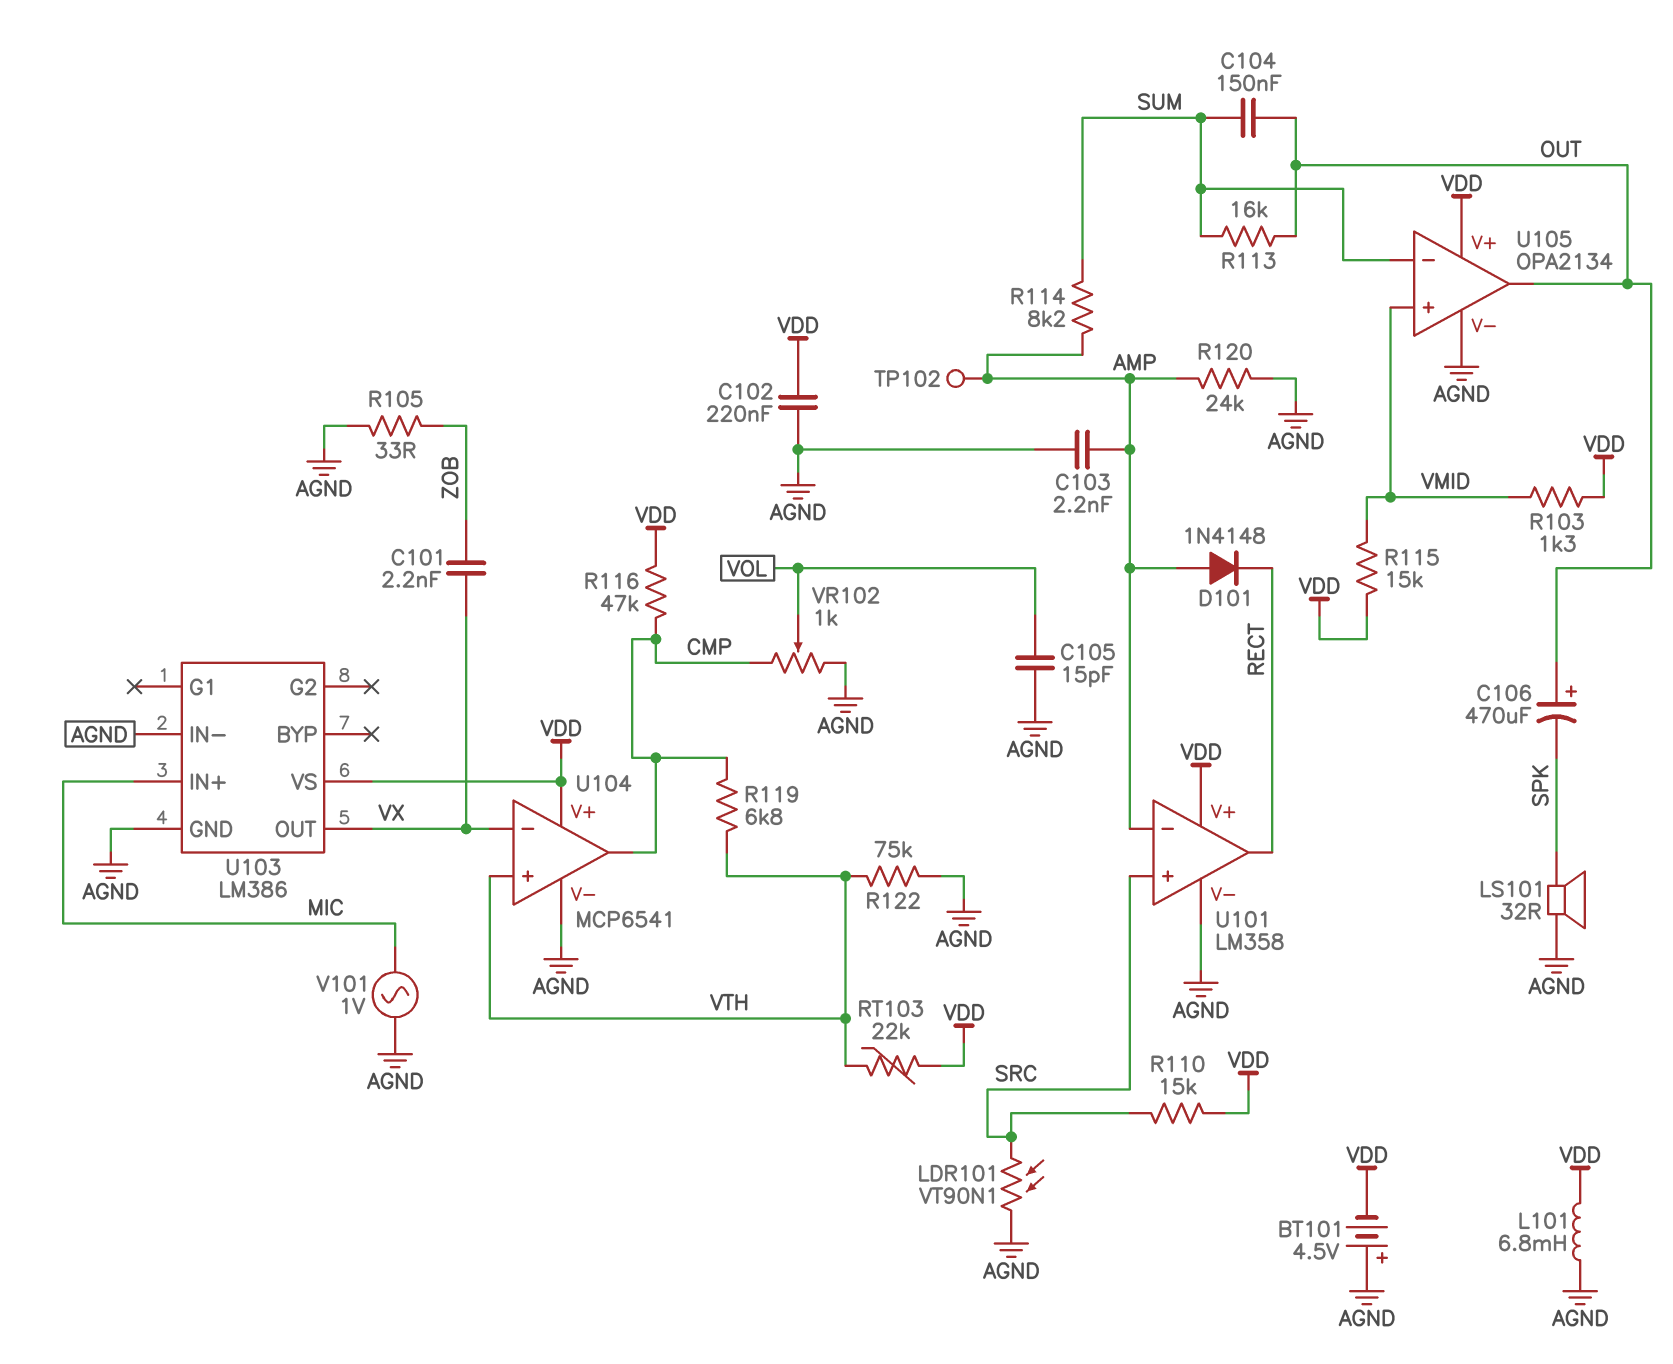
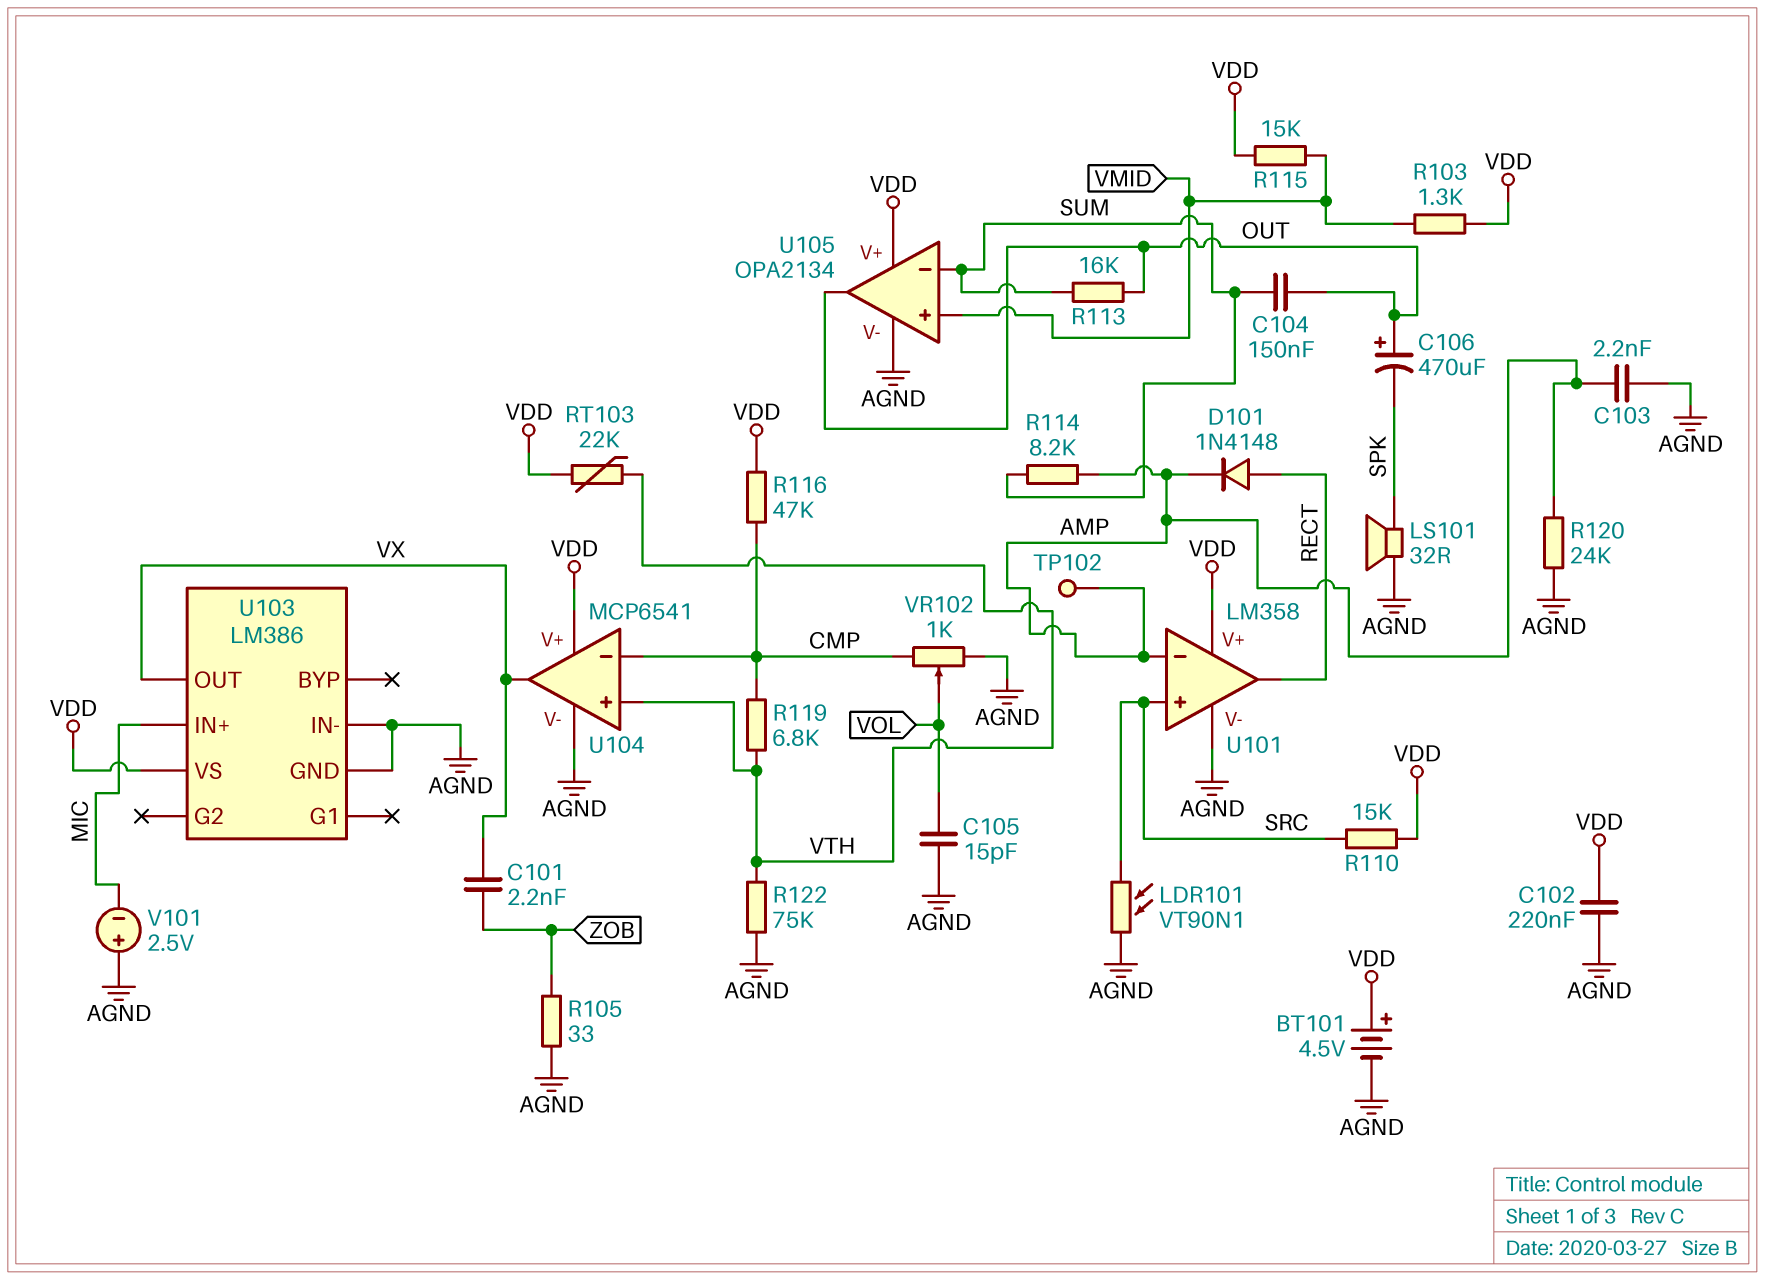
BT101: 4.5V (plus AGND, minus VDD) -> 4.5V (plus VDD, minus AGND)
D101: diode 1N4148 (A AMP, K RECT) -> diode 1N4148 (A RECT, K AMP)
L101: 6.8mH (AGND, VDD) -> none
U104 pin in-: VX -> CMP
U104 pin out: CMP -> VX
V101: AC 1V (AGND, MIC) -> 2.5V (plus AGND, minus MIC)

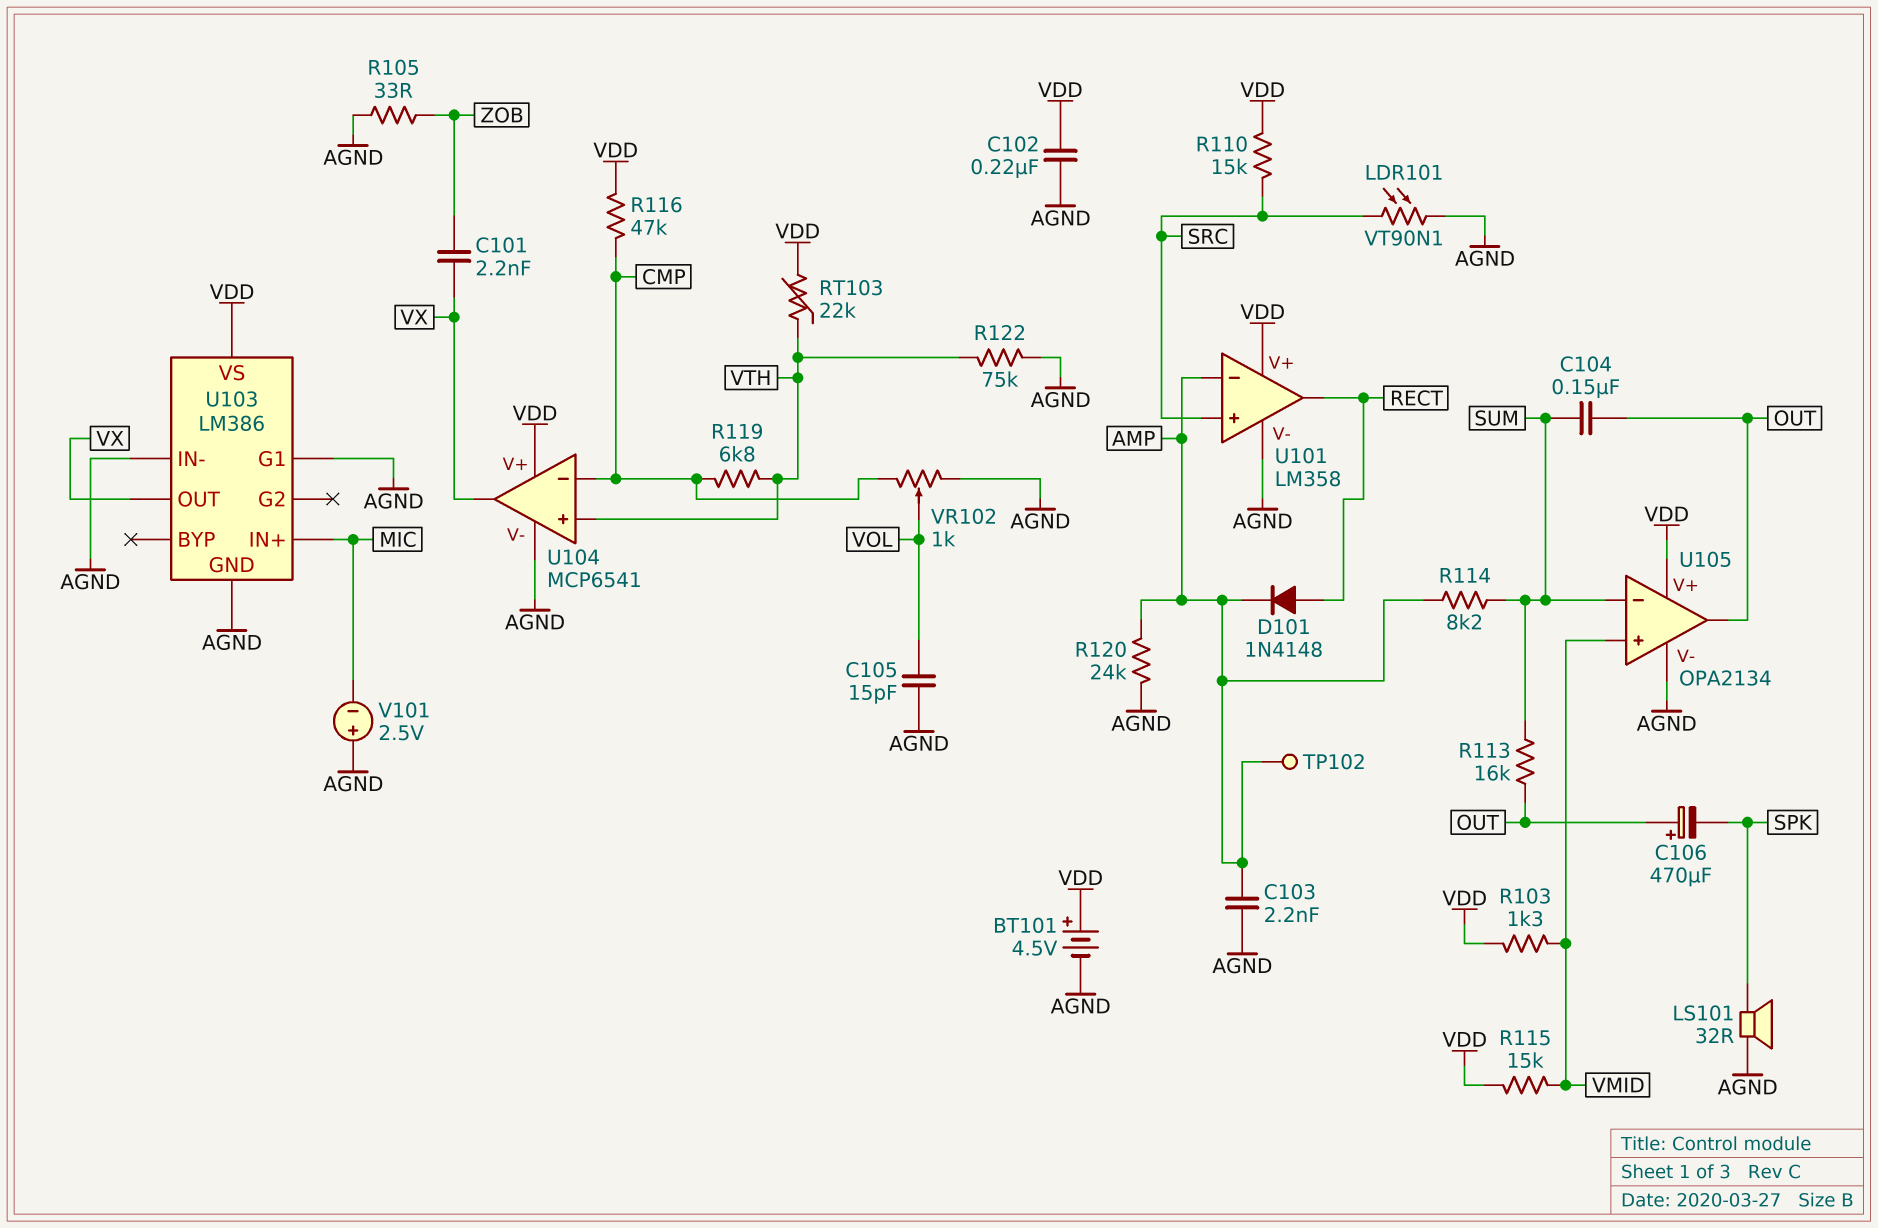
U103 pin G1: none -> AGND

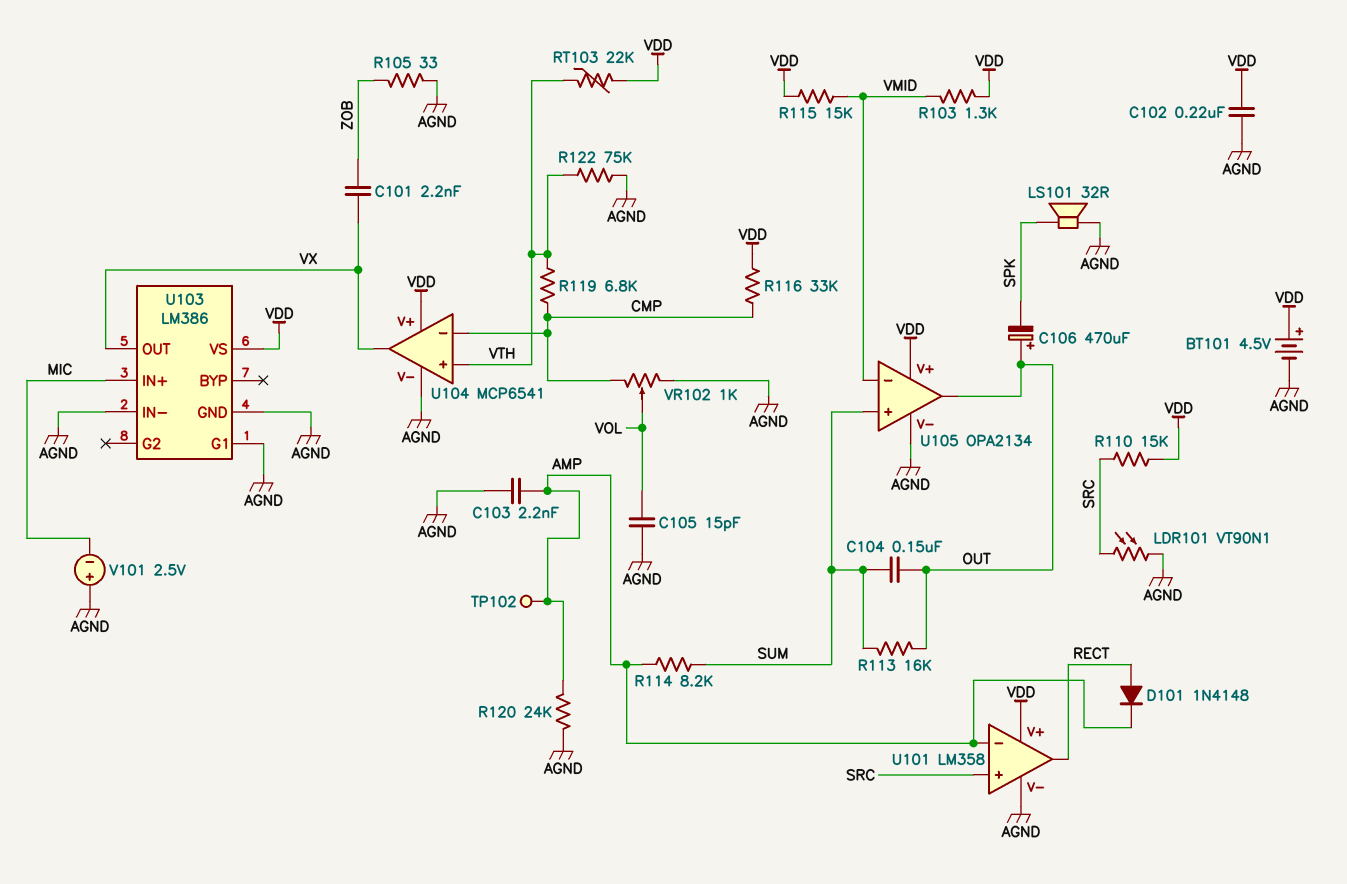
R116: 47k (CMP, VDD) -> 33k (CMP, VDD)
U105 pin in+: VMID -> SUM
U105 pin in-: SUM -> VMID

